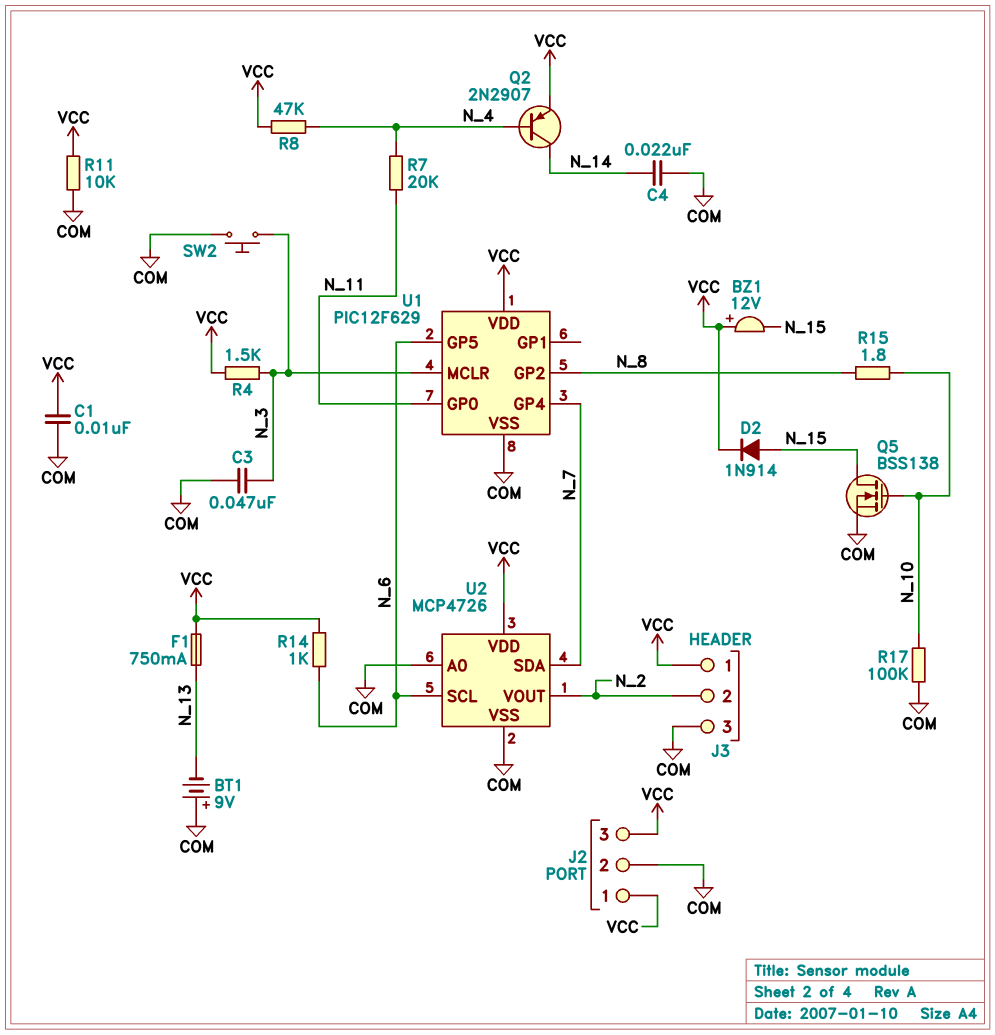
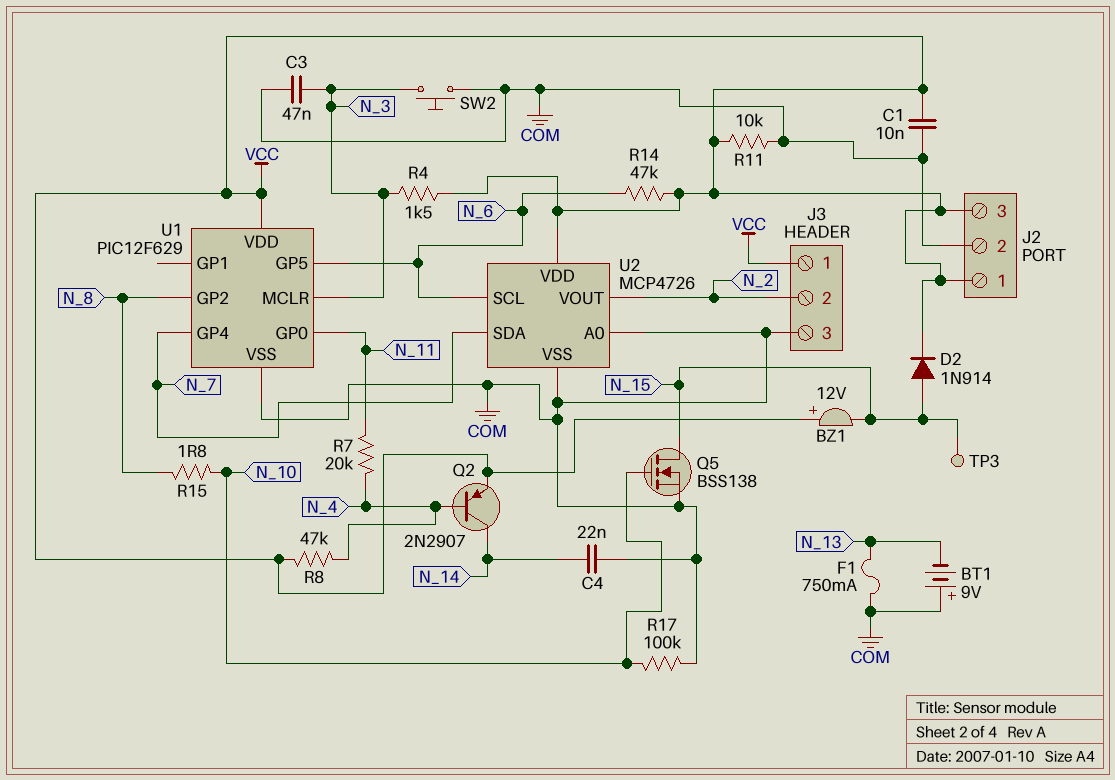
F1: 750mA (N_13, VCC) -> 750mA (COM, N_13)
R14: 1k (N_6, VCC) -> 47k (N_6, VCC)
TP3: none -> test point (N_15)

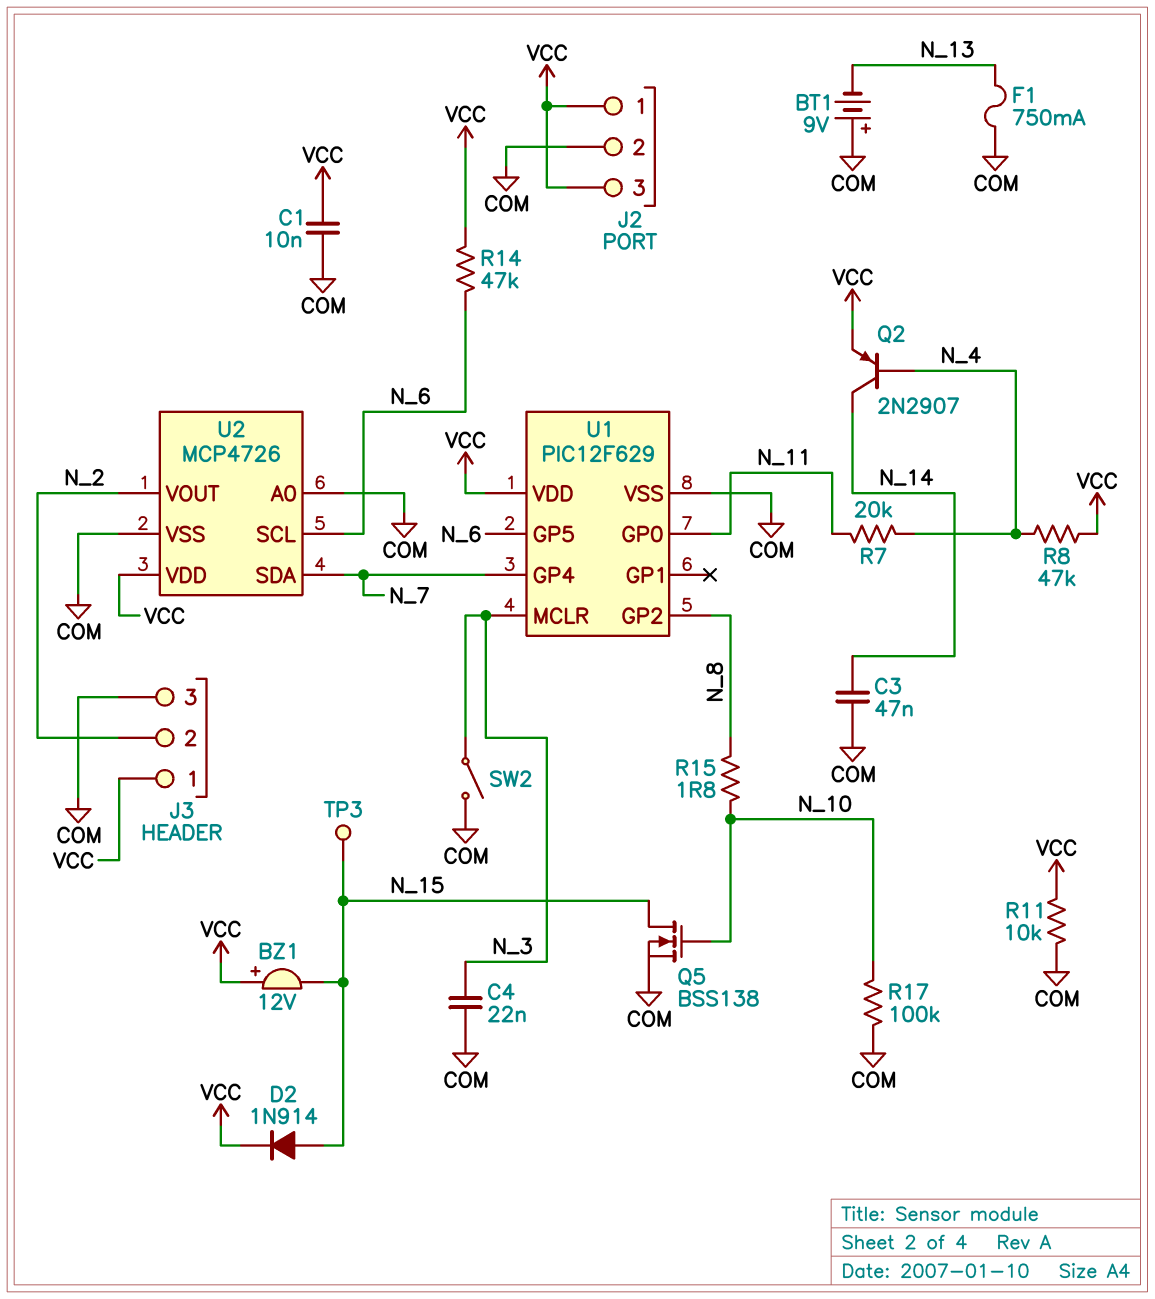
C3: 47nF (COM, N_3) -> 47nF (COM, N_14)
C4: 22nF (COM, N_14) -> 22nF (COM, N_3)
R4: 1.5k (N_3, VCC) -> none
SW2: button (COM, N_3) -> switch (COM, N_3)

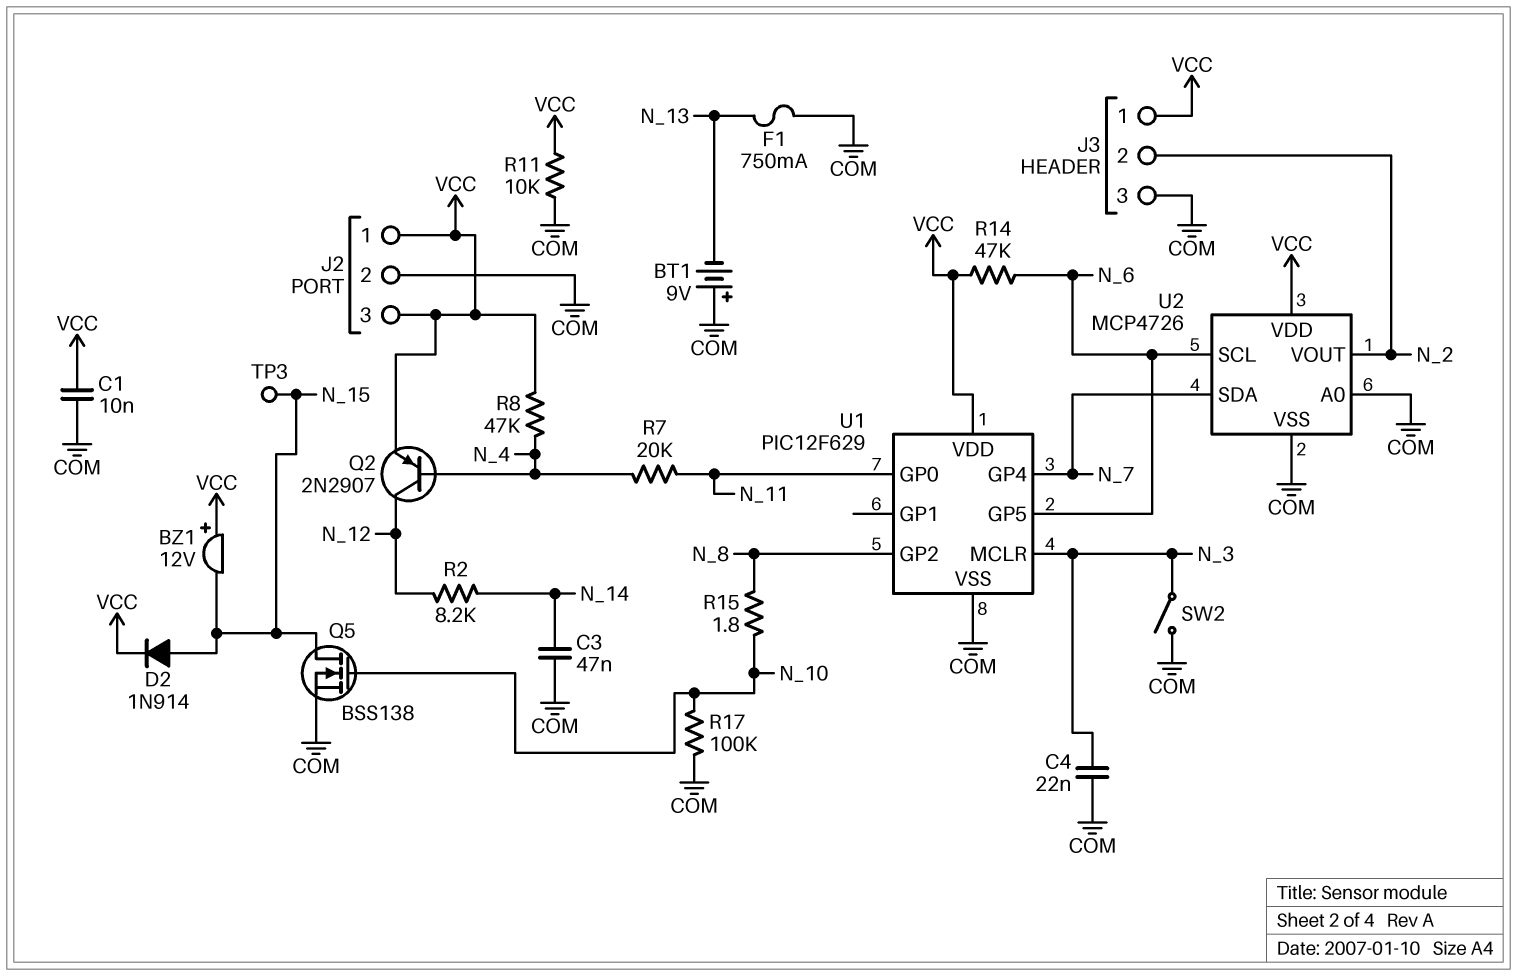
Q2: PNP 2N2907 (B N_4, C N_14, E VCC) -> PNP 2N2907 (B N_4, C N_12, E VCC)
R2: none -> 8.2k (N_12, N_14)

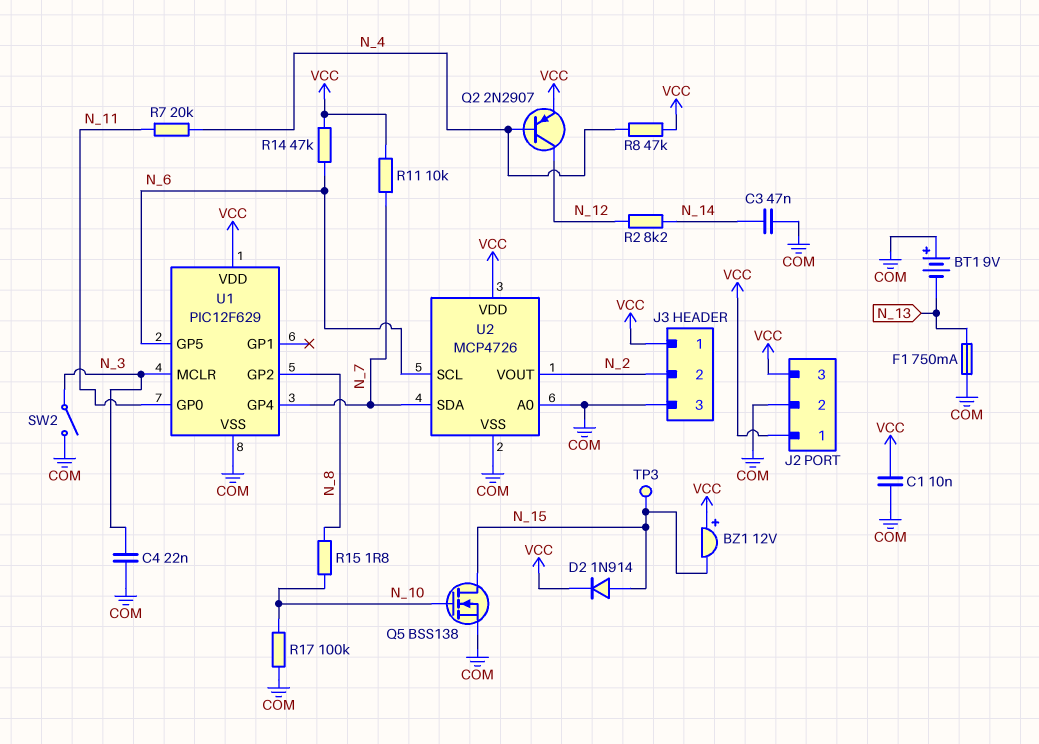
R11: 10k (COM, VCC) -> 10k (N_7, VCC)

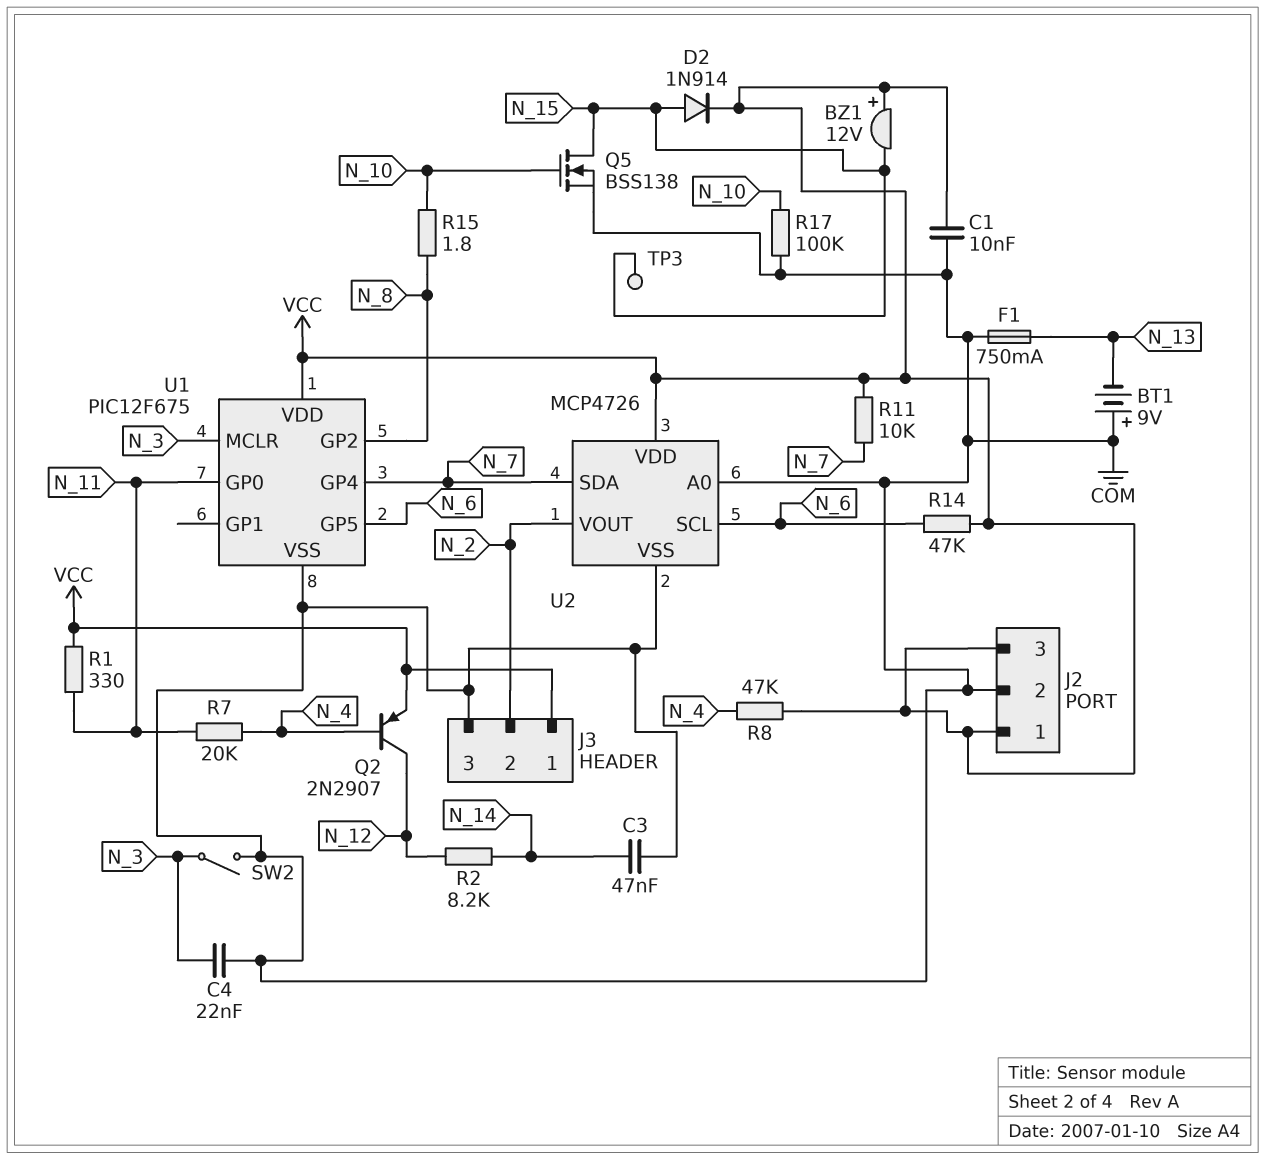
R1: none -> 330 (N_11, VCC)
U1: PIC12F629 -> PIC12F675

